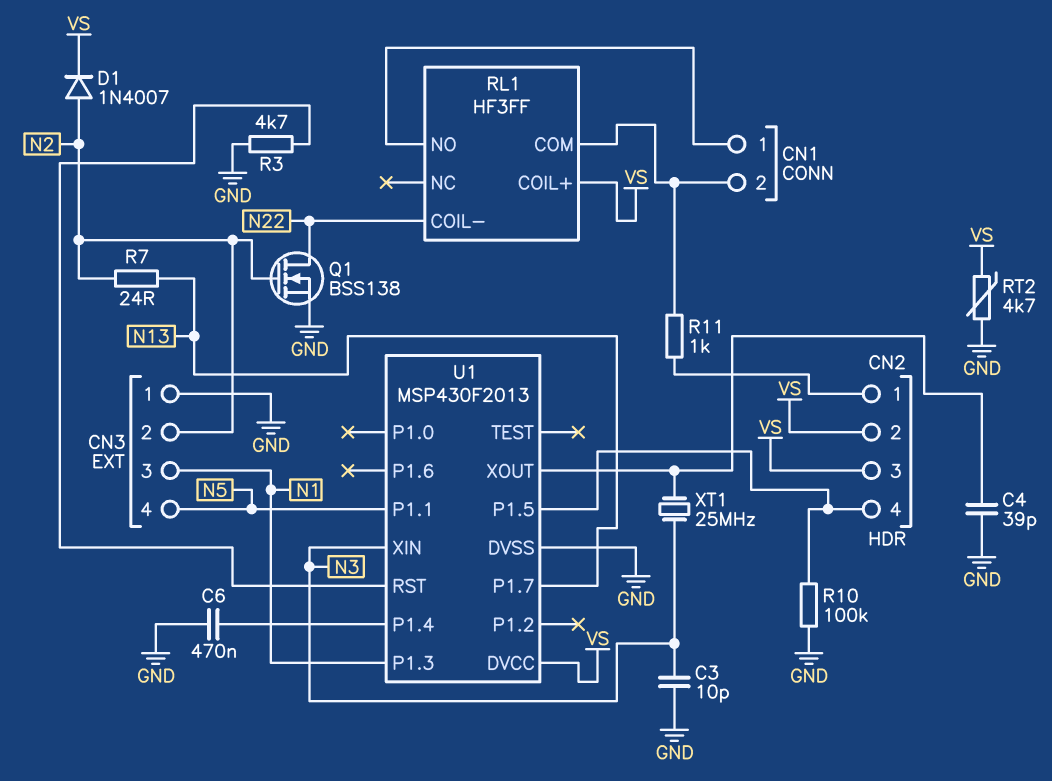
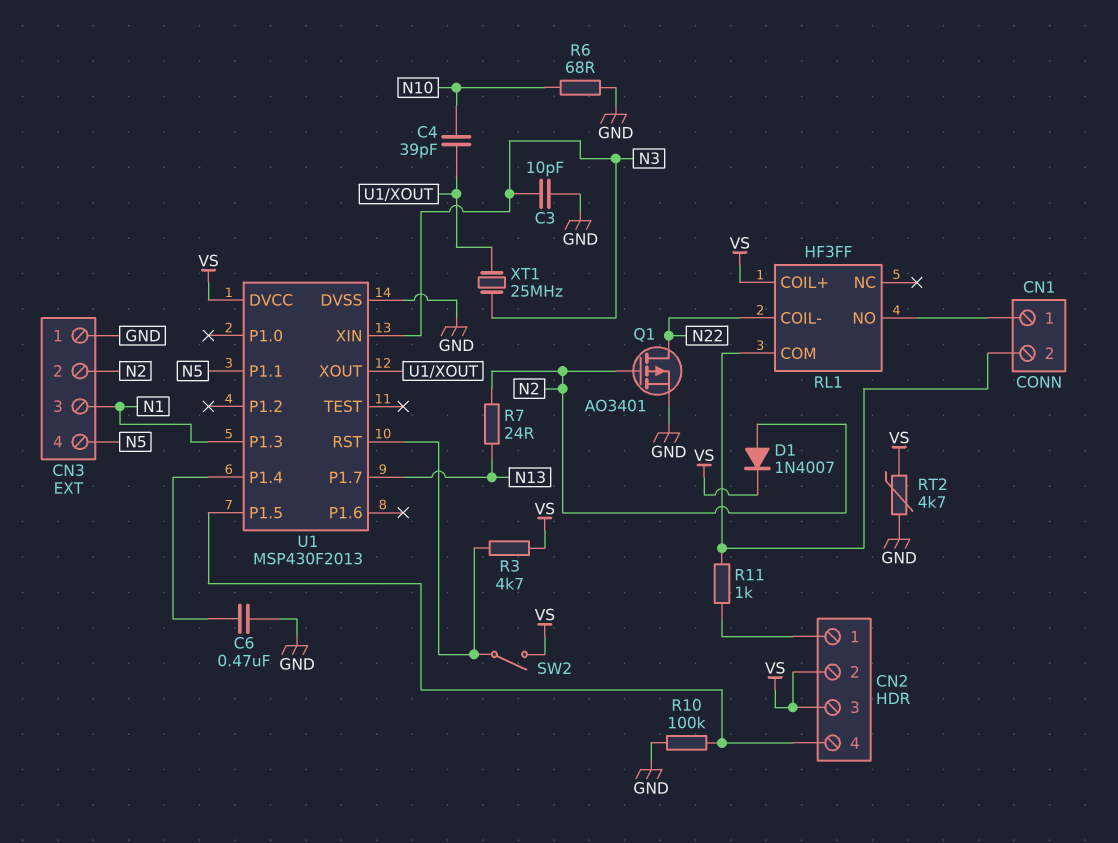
C4: 39pF (GND, U1/XOUT) -> 39pF (N10, U1/XOUT)
Q1: NMOS BSS138 (G N2, D N22, S GND) -> PMOS AO3401 (G N2, D N22, S GND)
R3: 4.7k (GND, U1/RST) -> 4.7k (U1/RST, VS)
R6: none -> 68 (GND, N10)
SW2: none -> switch (U1/RST, VS)

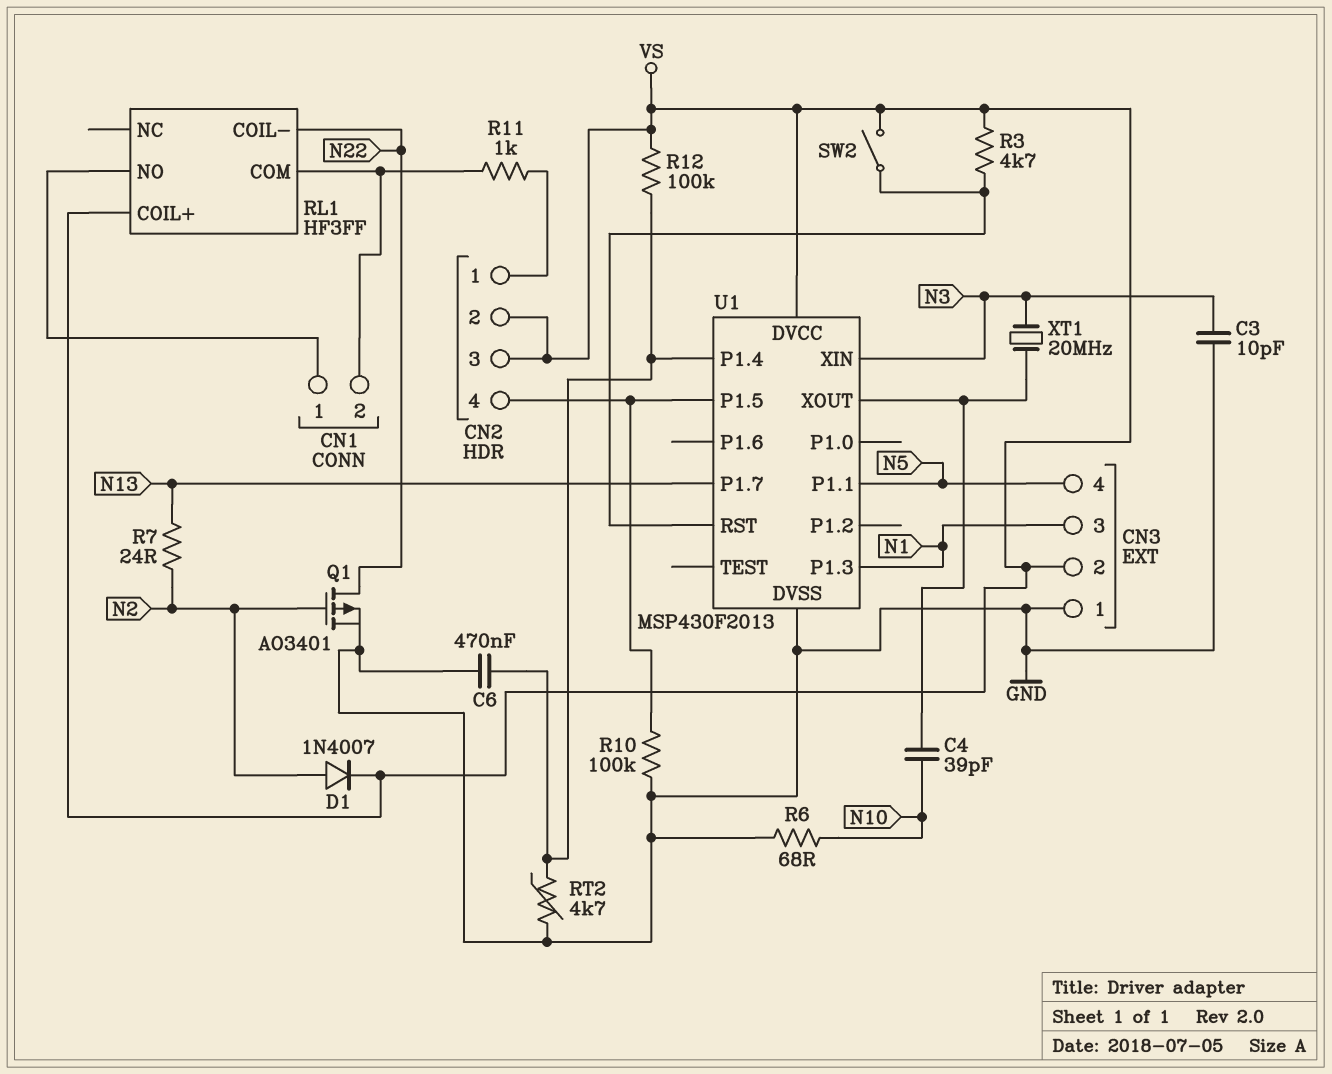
CN3 pin 2: N2 -> VS
R12: none -> 100k (U1/P1.4, VS)
RT2: 4.7k (GND, VS) -> 4.7k (GND, U1/P1.4)
XT1: 25MHz (N3, U1/XOUT) -> 20MHz (N3, U1/XOUT)

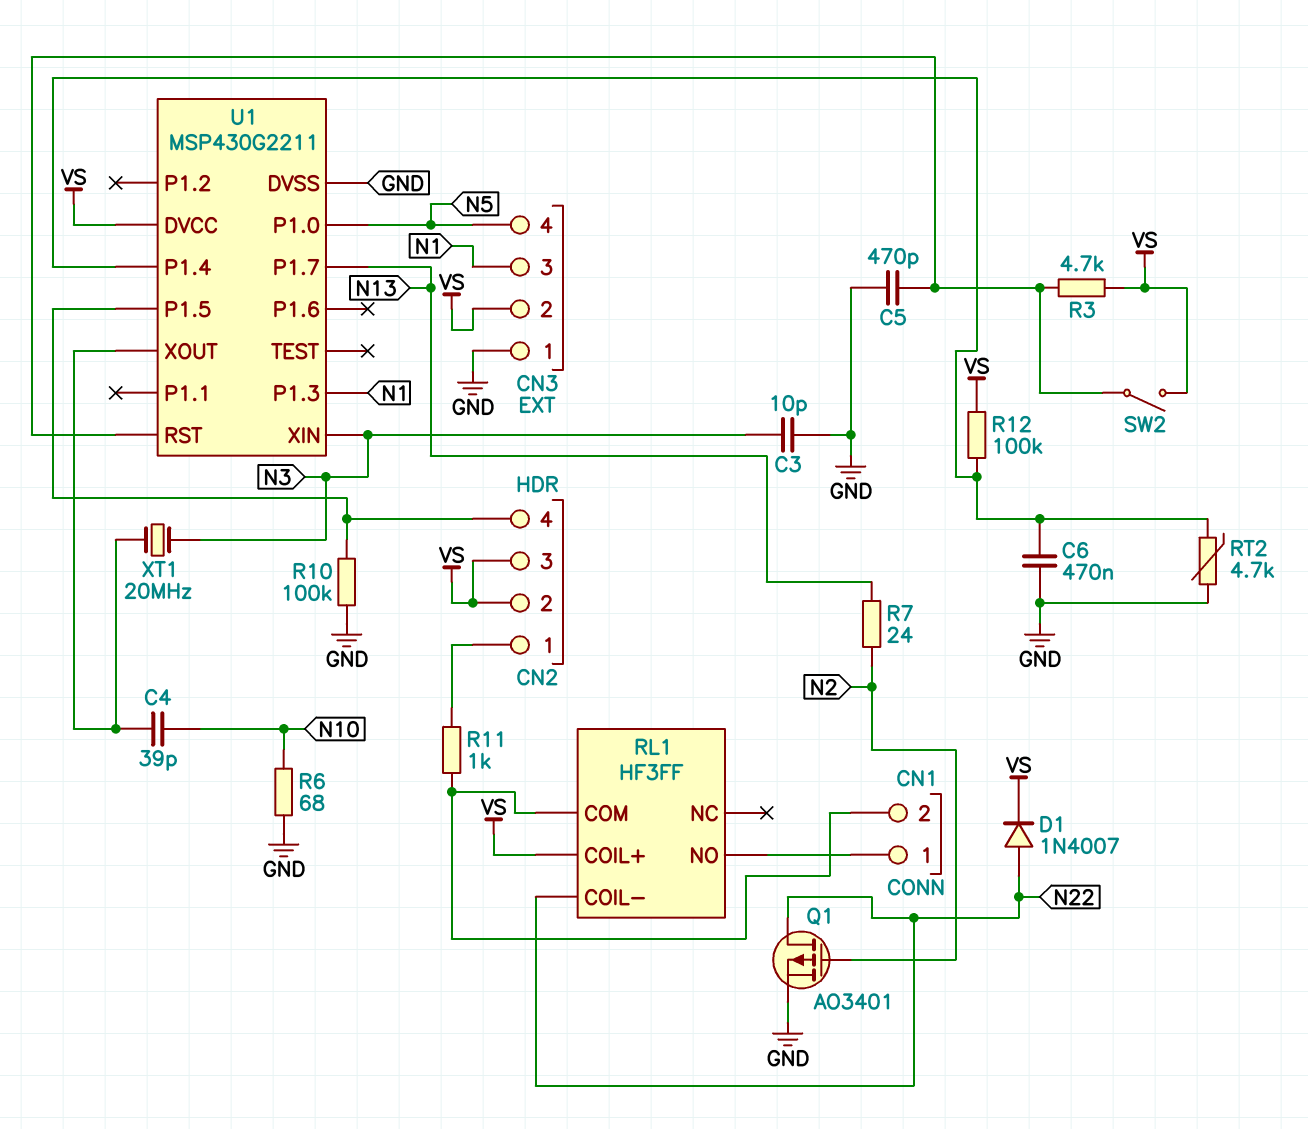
C5: none -> 470pF (GND, U1/RST)
D1: diode 1N4007 (A N2, K VS) -> diode 1N4007 (A N22, K VS)
U1: MSP430F2013 -> MSP430G2211
U1 pin P1.0: none -> N5
U1 pin P1.1: N5 -> none

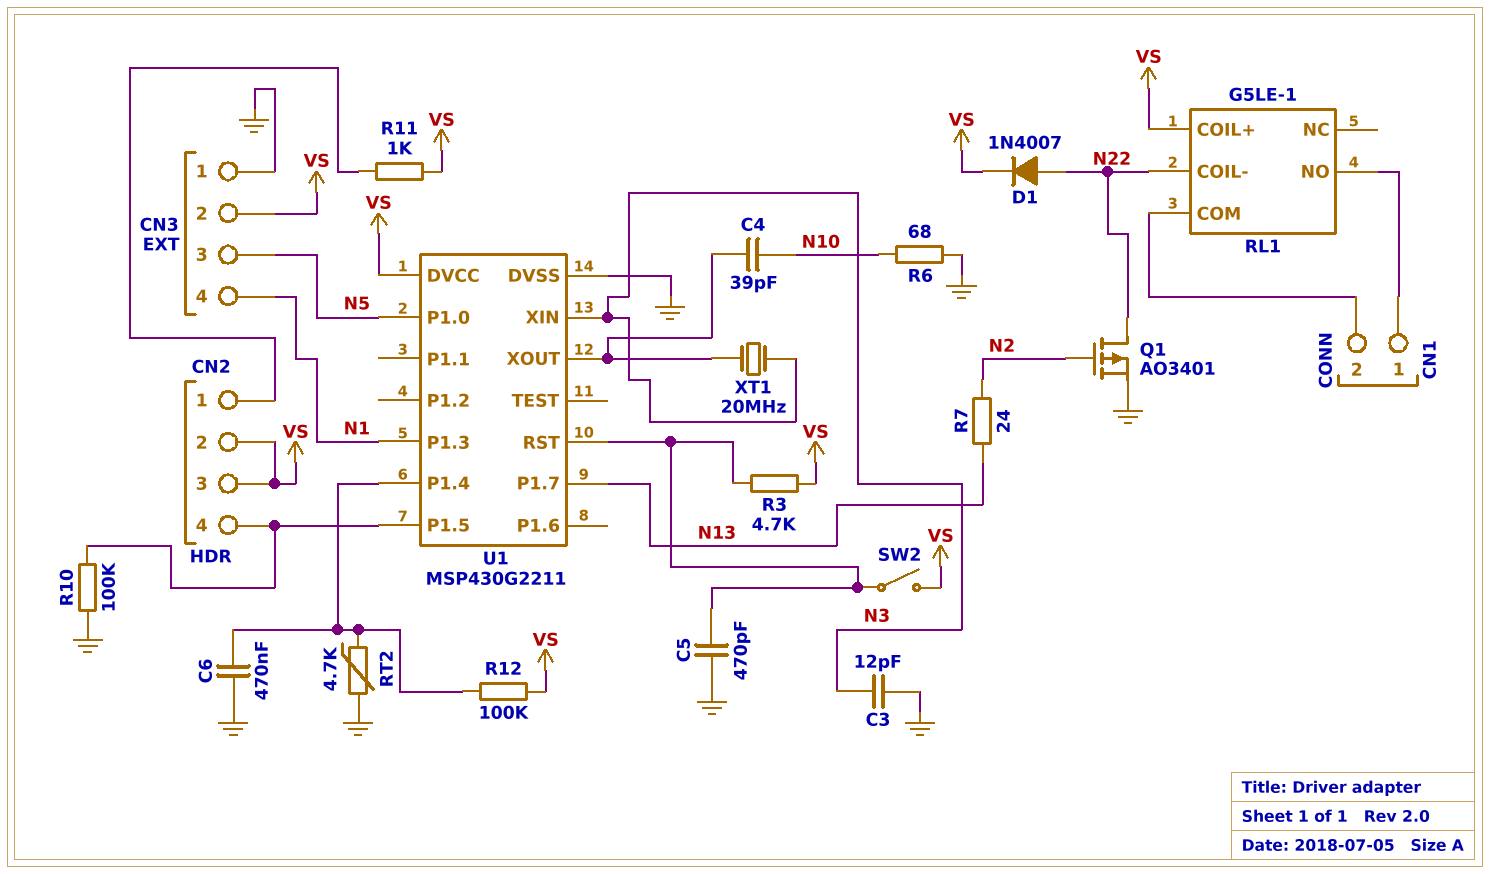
C3: 10pF (GND, N3) -> 12pF (GND, N3)
CN3 pin 3: N1 -> N5
CN3 pin 4: N5 -> N1
R11: 1k (CN1/2, CN2/1) -> 1k (CN2/1, VS)
RL1: HF3FF -> G5LE-1

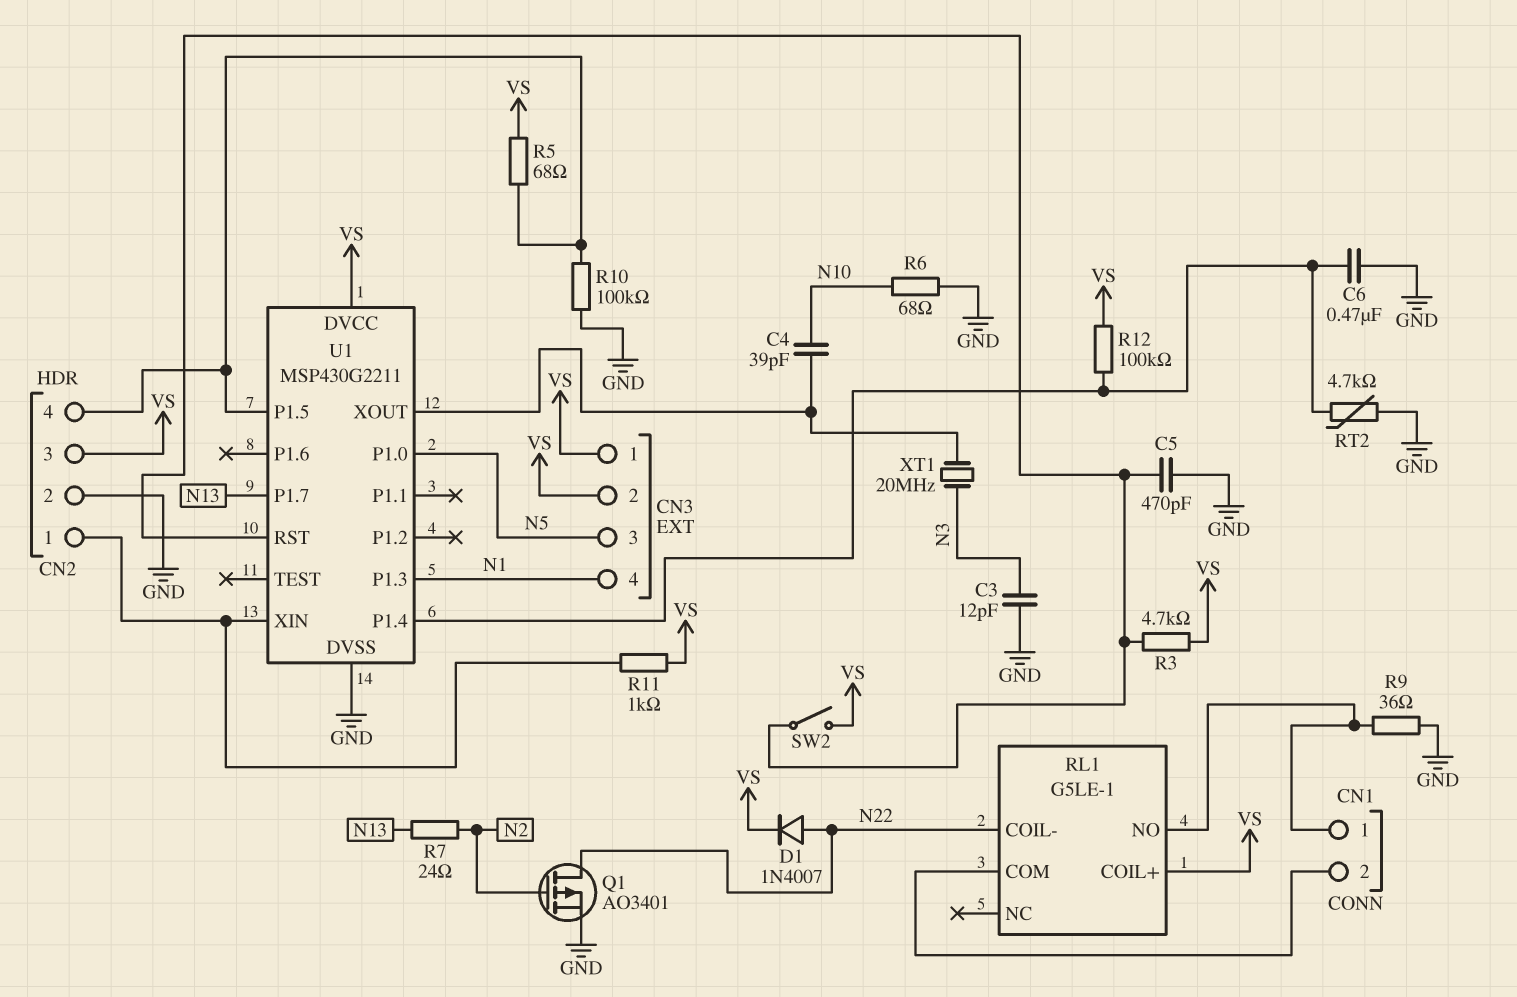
CN2 pin 2: VS -> GND
CN3 pin 1: GND -> VS
R5: none -> 68 (CN2/4, VS)
R9: none -> 36 (CN1/1, GND)
U1 pin XIN: N3 -> CN2/1

